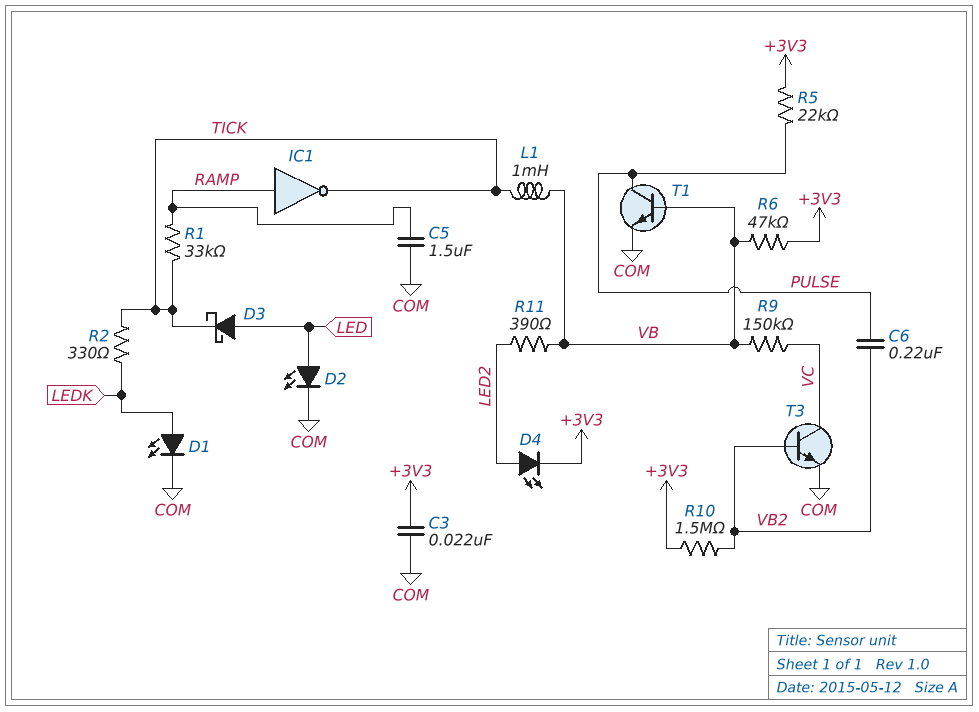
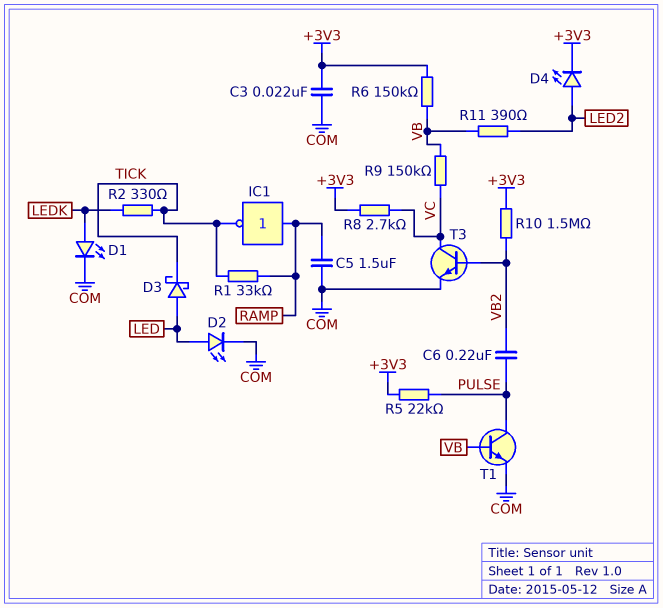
L1: 1mH (TICK, VB) -> none
R6: 47k (+3V3, VB) -> 150k (+3V3, VB)
R8: none -> 2.7k (+3V3, VC)

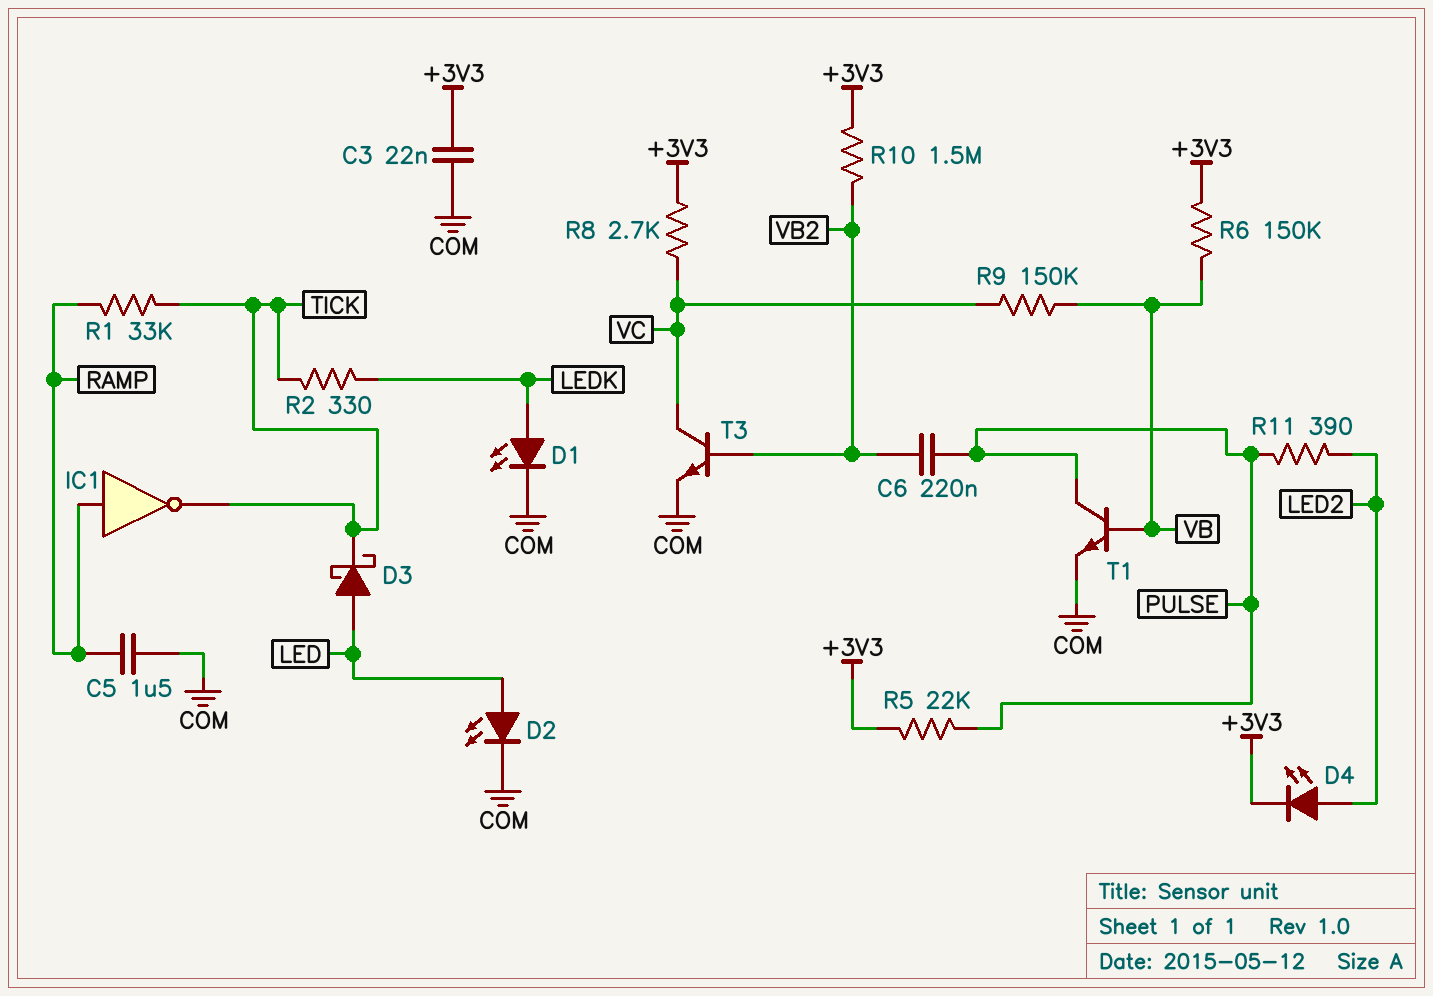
R11: 390 (LED2, VB) -> 390 (LED2, PULSE)

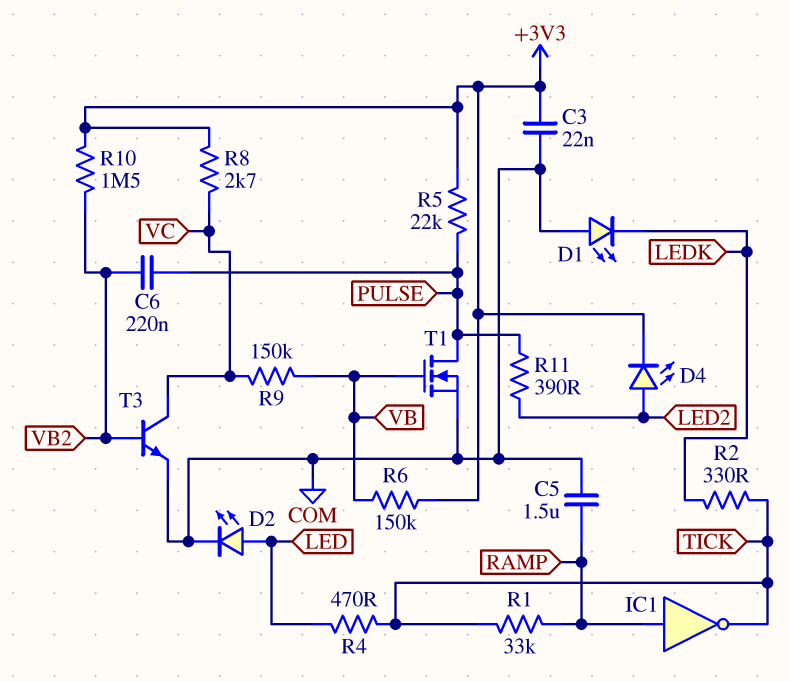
D1: LED (A LEDK, K COM) -> LED (A COM, K LEDK)
D3: schottky (A LED, K TICK) -> none
R4: none -> 470 (LED, TICK)
T1: NPN (B VB, C PULSE, E COM) -> NMOS (G VB, D PULSE, S COM)

